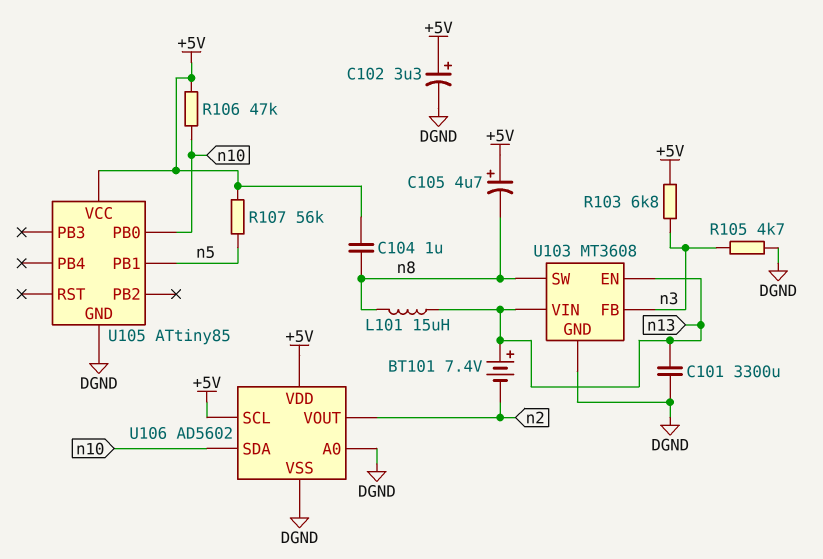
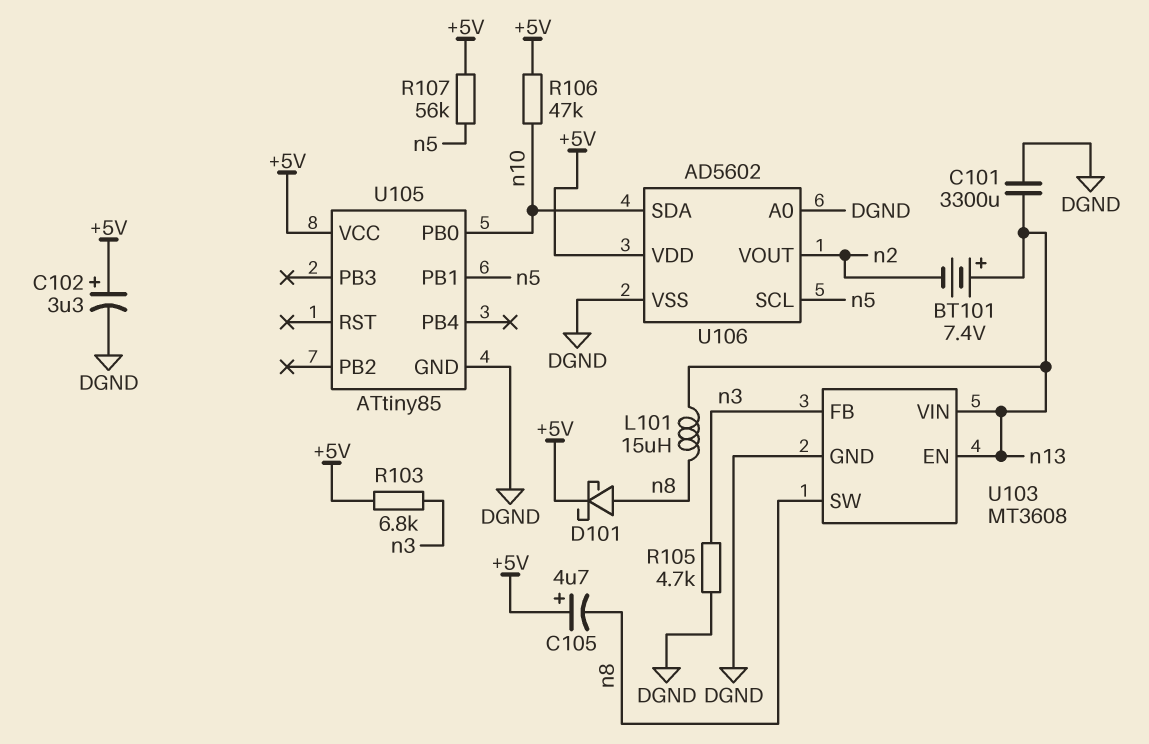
C104: 1uF (+5V, n8) -> none
D101: none -> schottky (A n8, K +5V)
U106 pin SCL: +5V -> n5

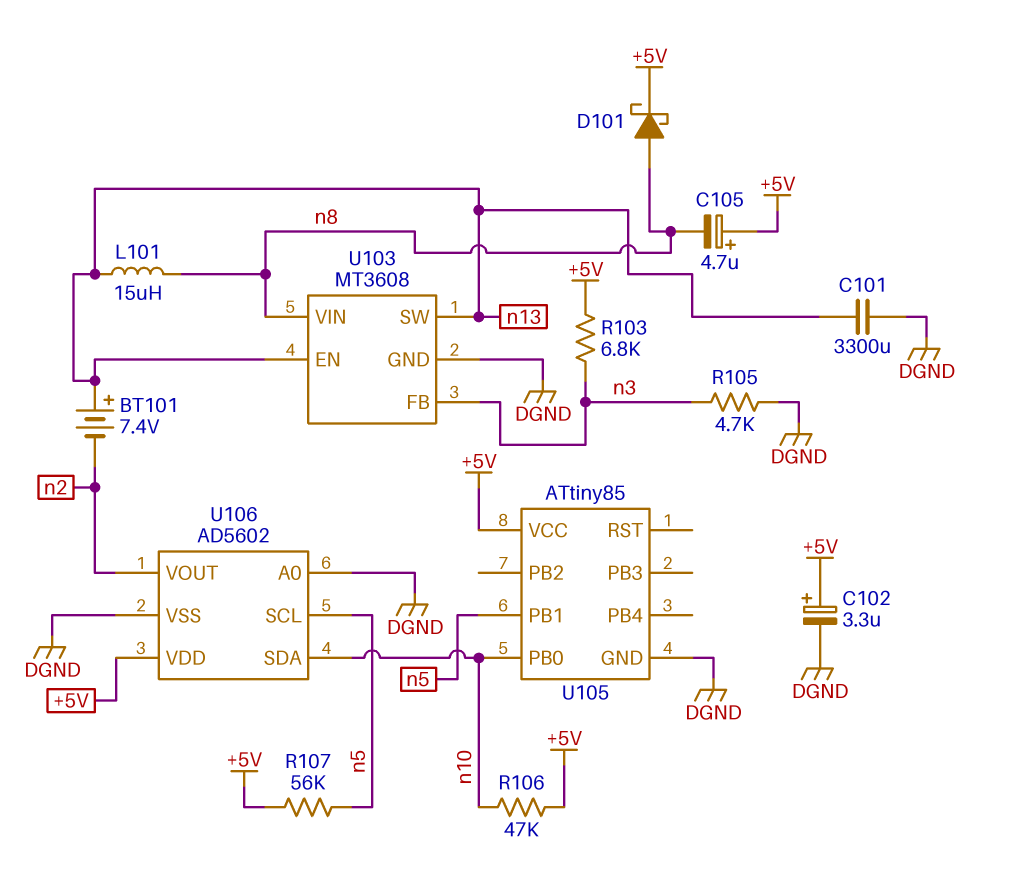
U103 pin SW: n8 -> n13
U103 pin VIN: n13 -> n8

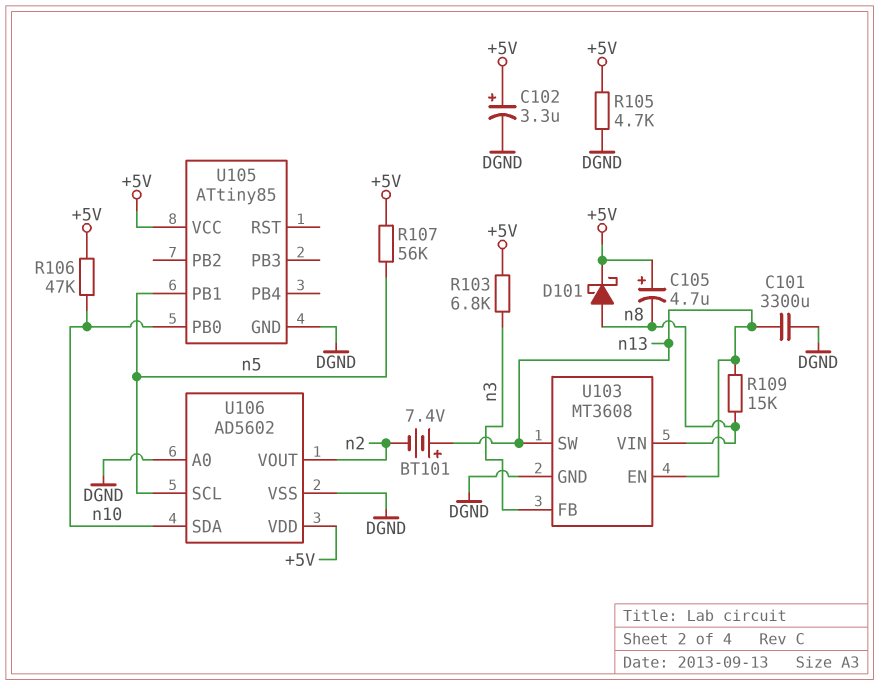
L101: 15uH (n8, n13) -> none
R105: 4.7k (DGND, n3) -> 4.7k (+5V, DGND)
R109: none -> 15k (n8, n13)

